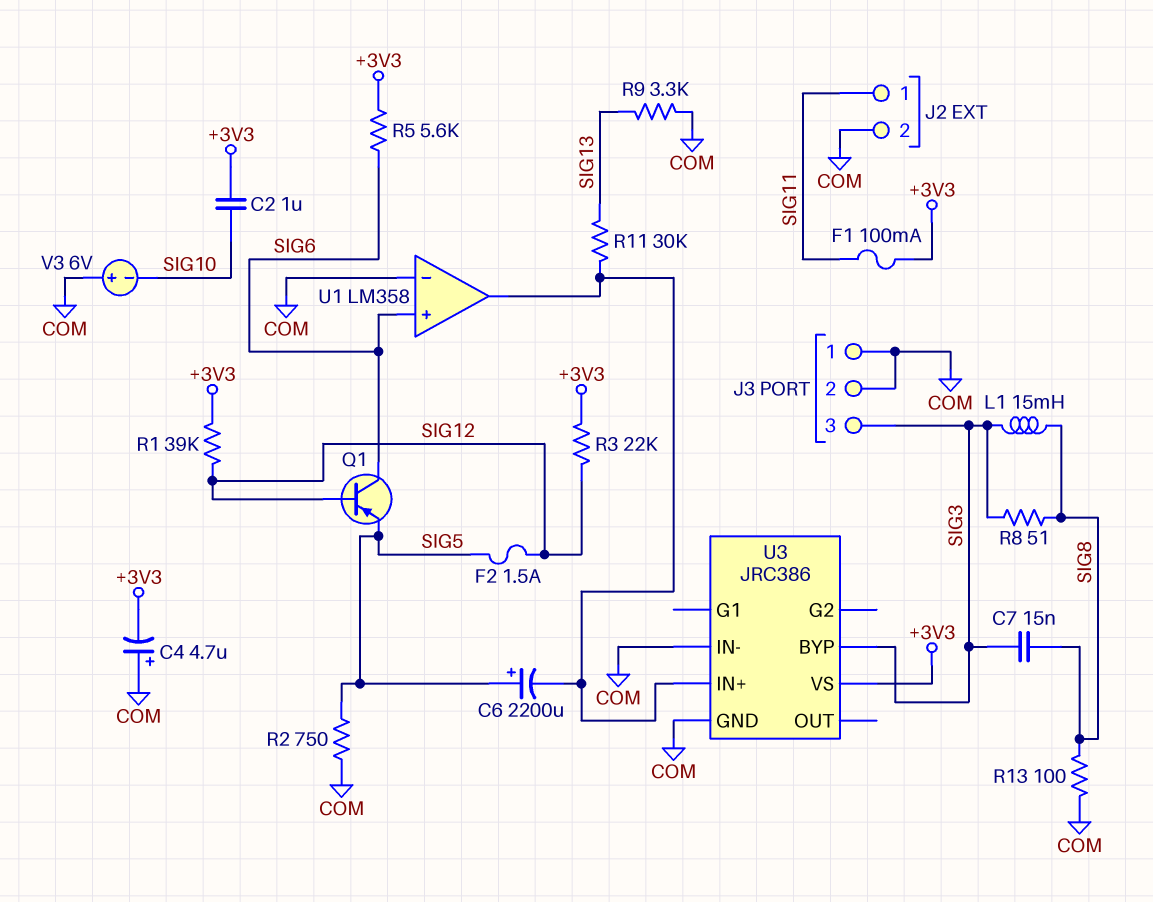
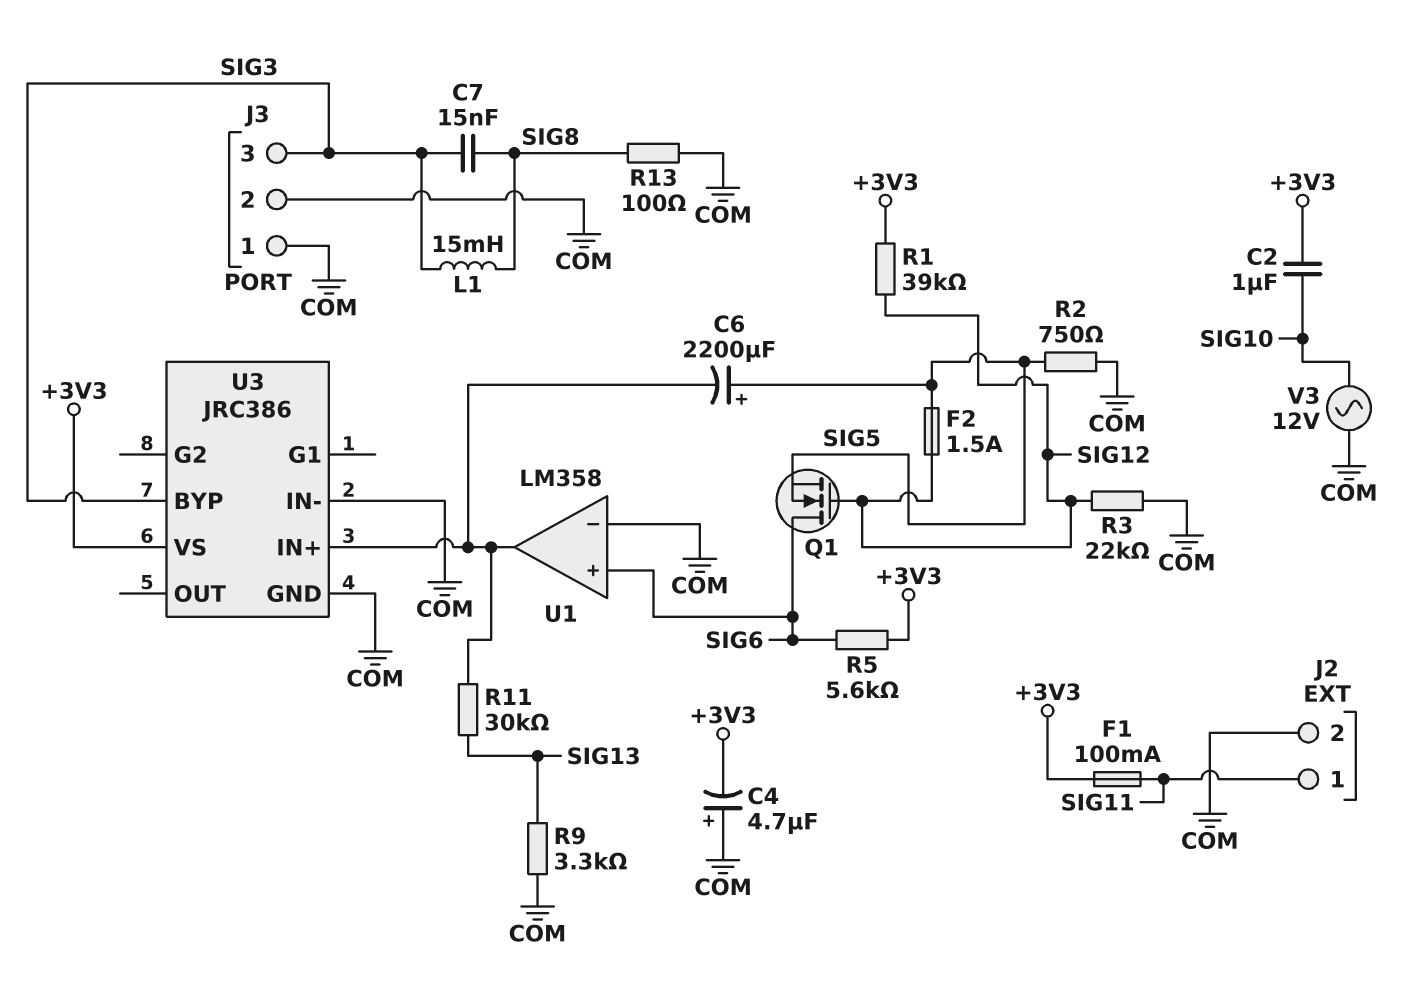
Q1: PNP (B SIG12, C SIG6, E SIG5) -> NMOS (G SIG12, D SIG6, S SIG5)
R3: 22k (+3V3, SIG12) -> 22k (COM, SIG12)
R8: 51 (SIG3, SIG8) -> none
V3: 6V (plus COM, minus SIG10) -> AC 12V (COM, SIG10)

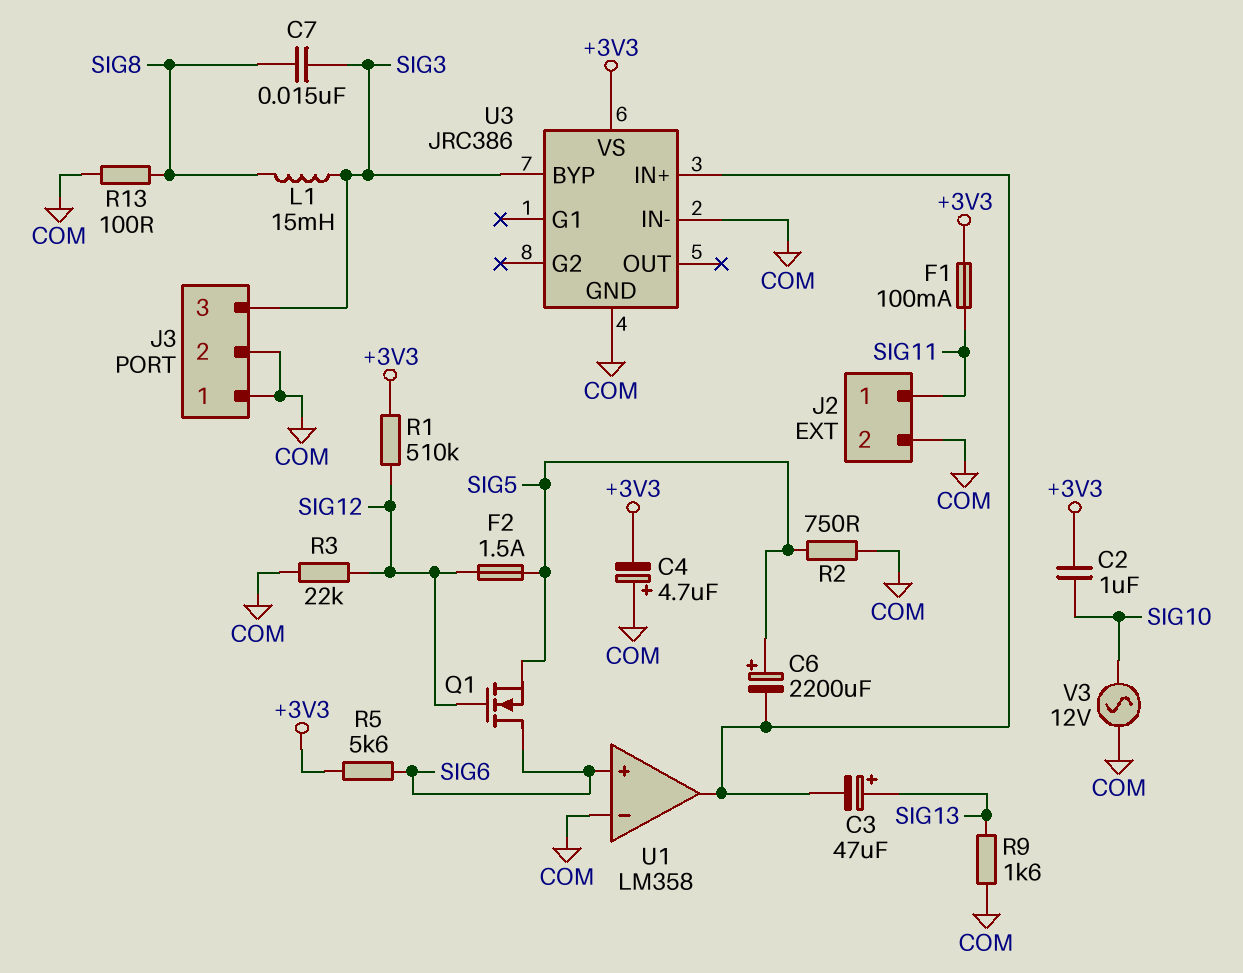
C3: none -> 47uF (plus SIG13, minus U1/out)
R1: 39k (+3V3, SIG12) -> 510k (+3V3, SIG12)
R9: 3.3k (COM, SIG13) -> 1.6k (COM, SIG13)
R11: 30k (SIG13, U1/out) -> none

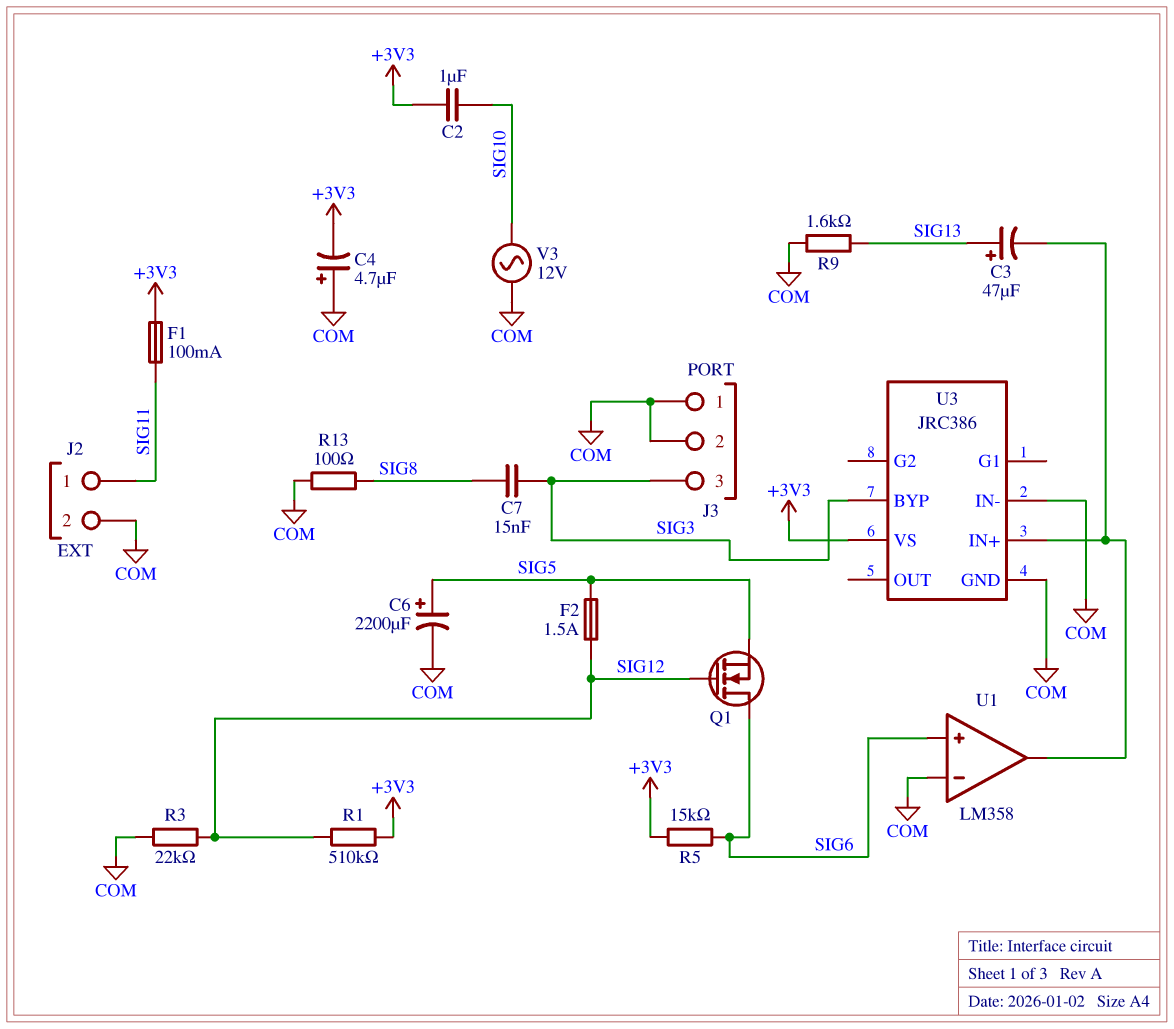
C6: 2200uF (plus SIG5, minus U1/out) -> 2200uF (plus SIG5, minus COM)
L1: 15mH (SIG3, SIG8) -> none
R2: 750 (COM, SIG5) -> none
R5: 5.6k (+3V3, SIG6) -> 15k (+3V3, SIG6)

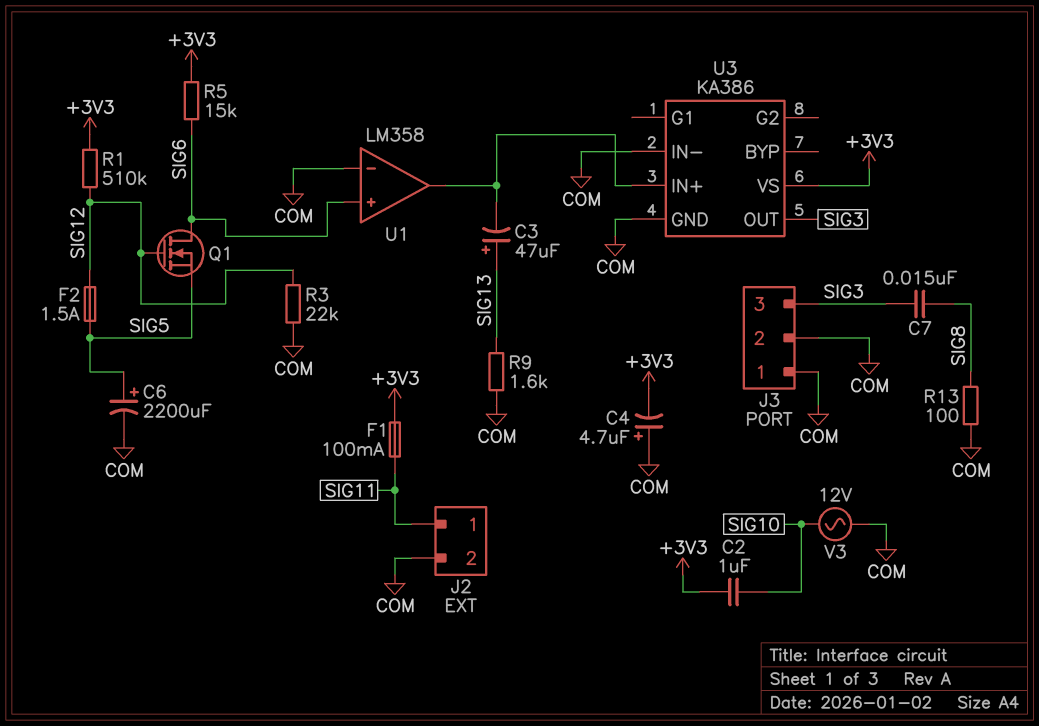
U3: JRC386 -> KA386
U3 pin BYP: SIG3 -> none
U3 pin OUT: none -> SIG3

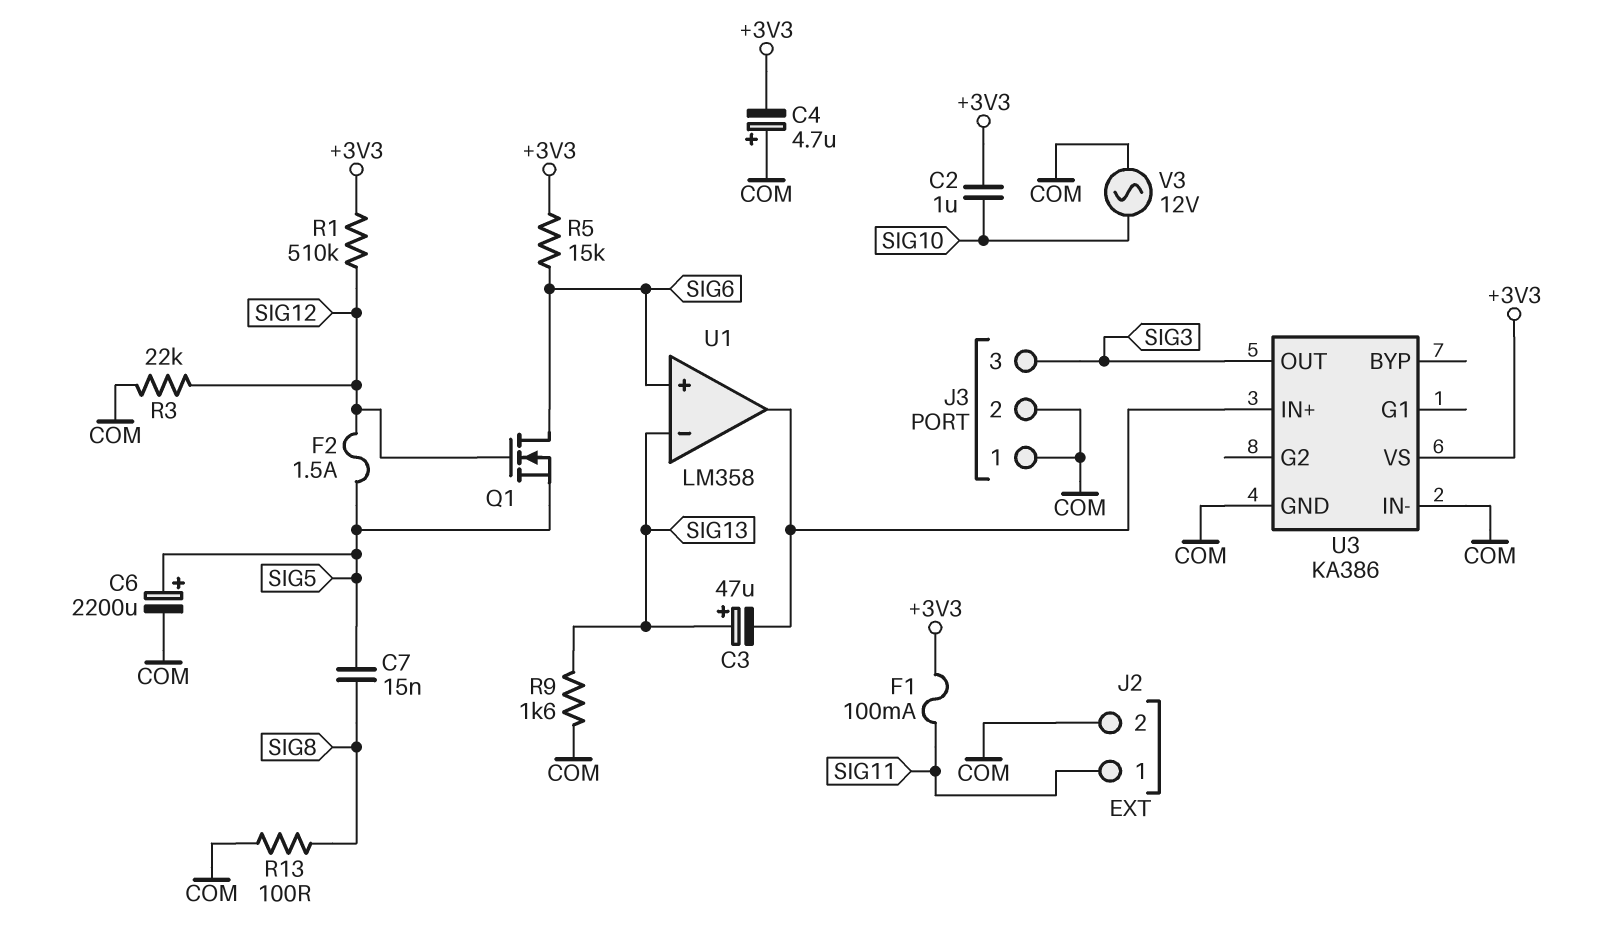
C7: 15nF (SIG3, SIG8) -> 15nF (SIG5, SIG8)
U1 pin in-: COM -> SIG13

